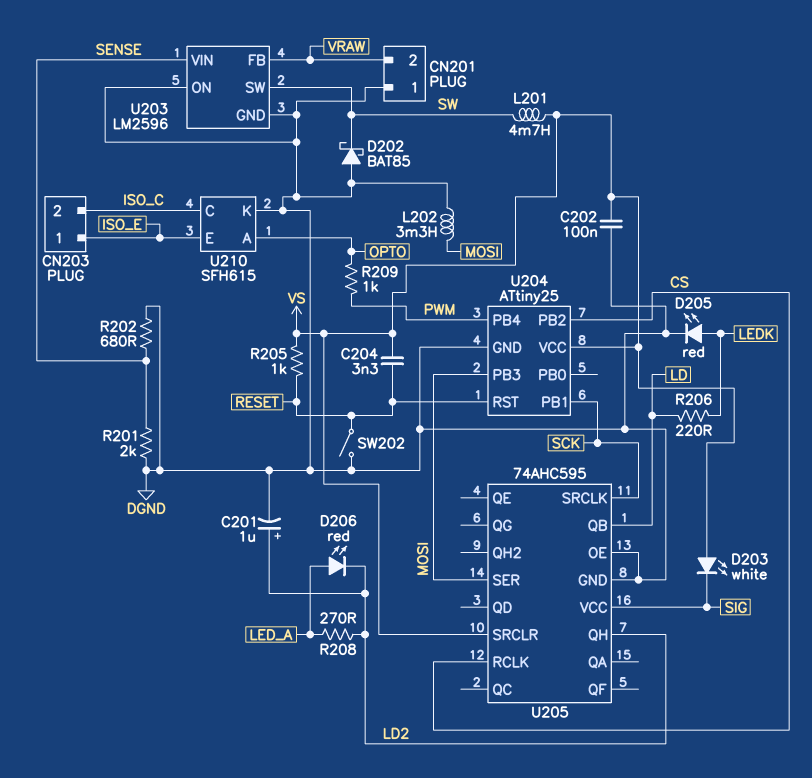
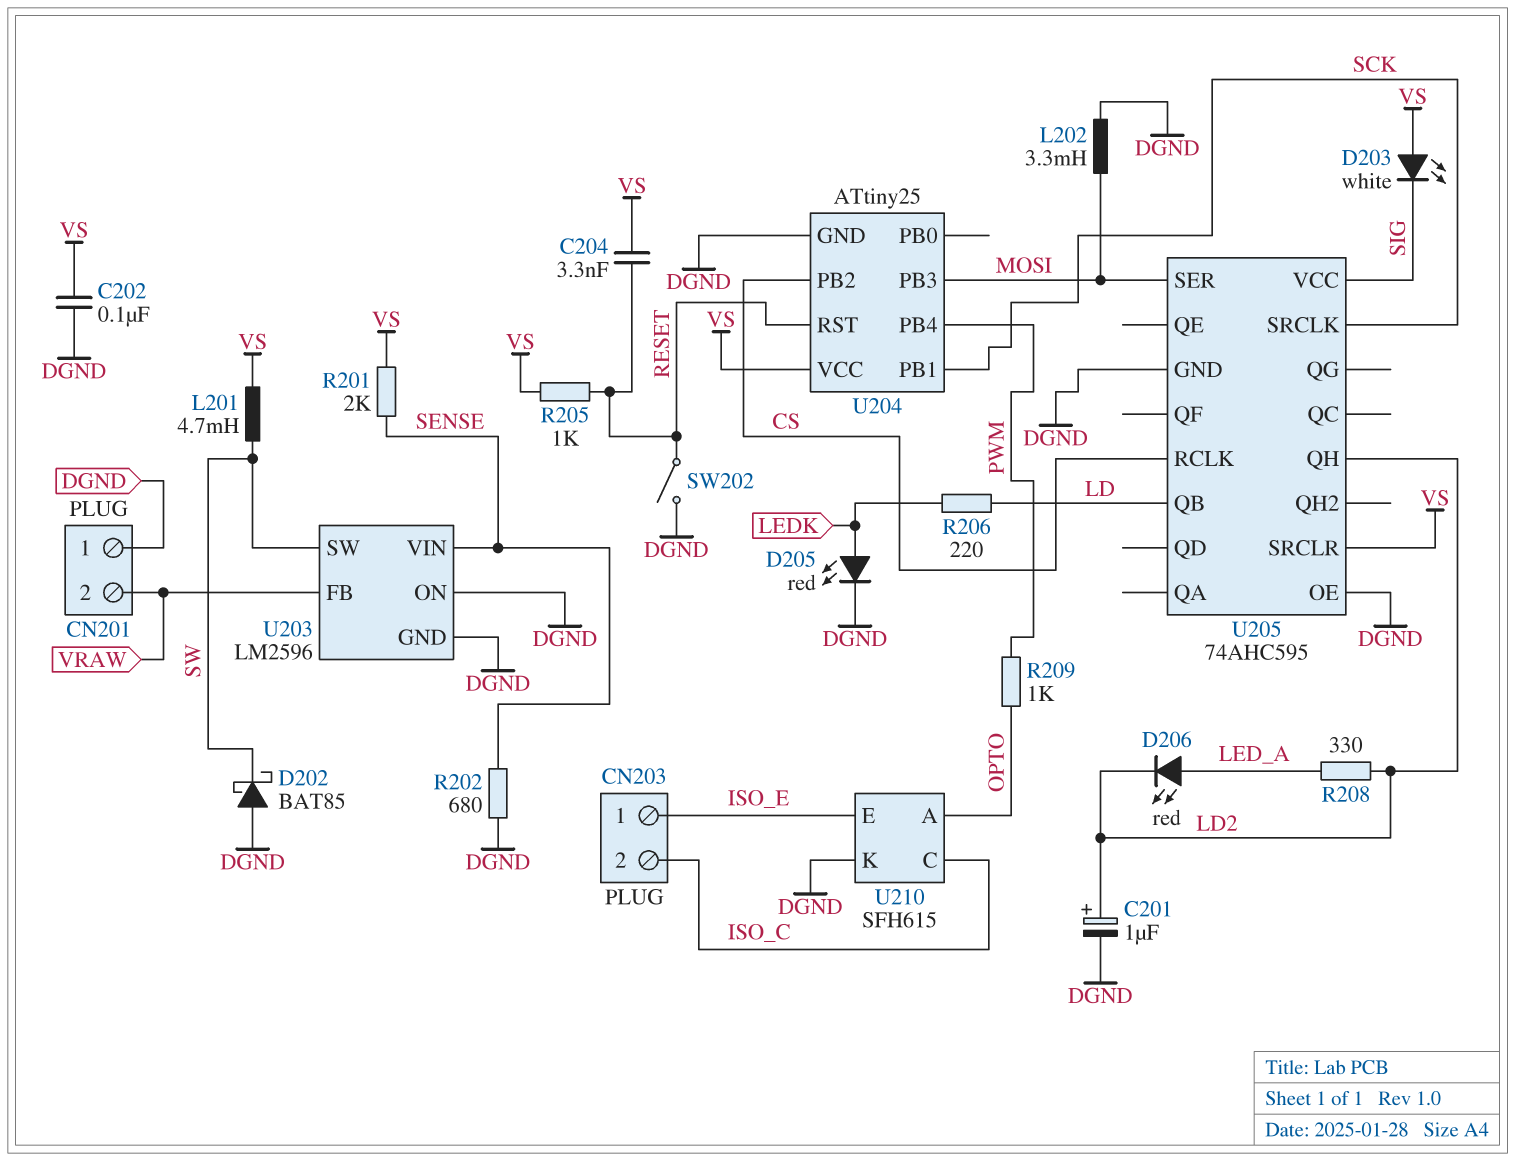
R201: 2k (DGND, SENSE) -> 2k (SENSE, VS)
R208: 270 (LD2, LED_A) -> 330 (LD2, LED_A)

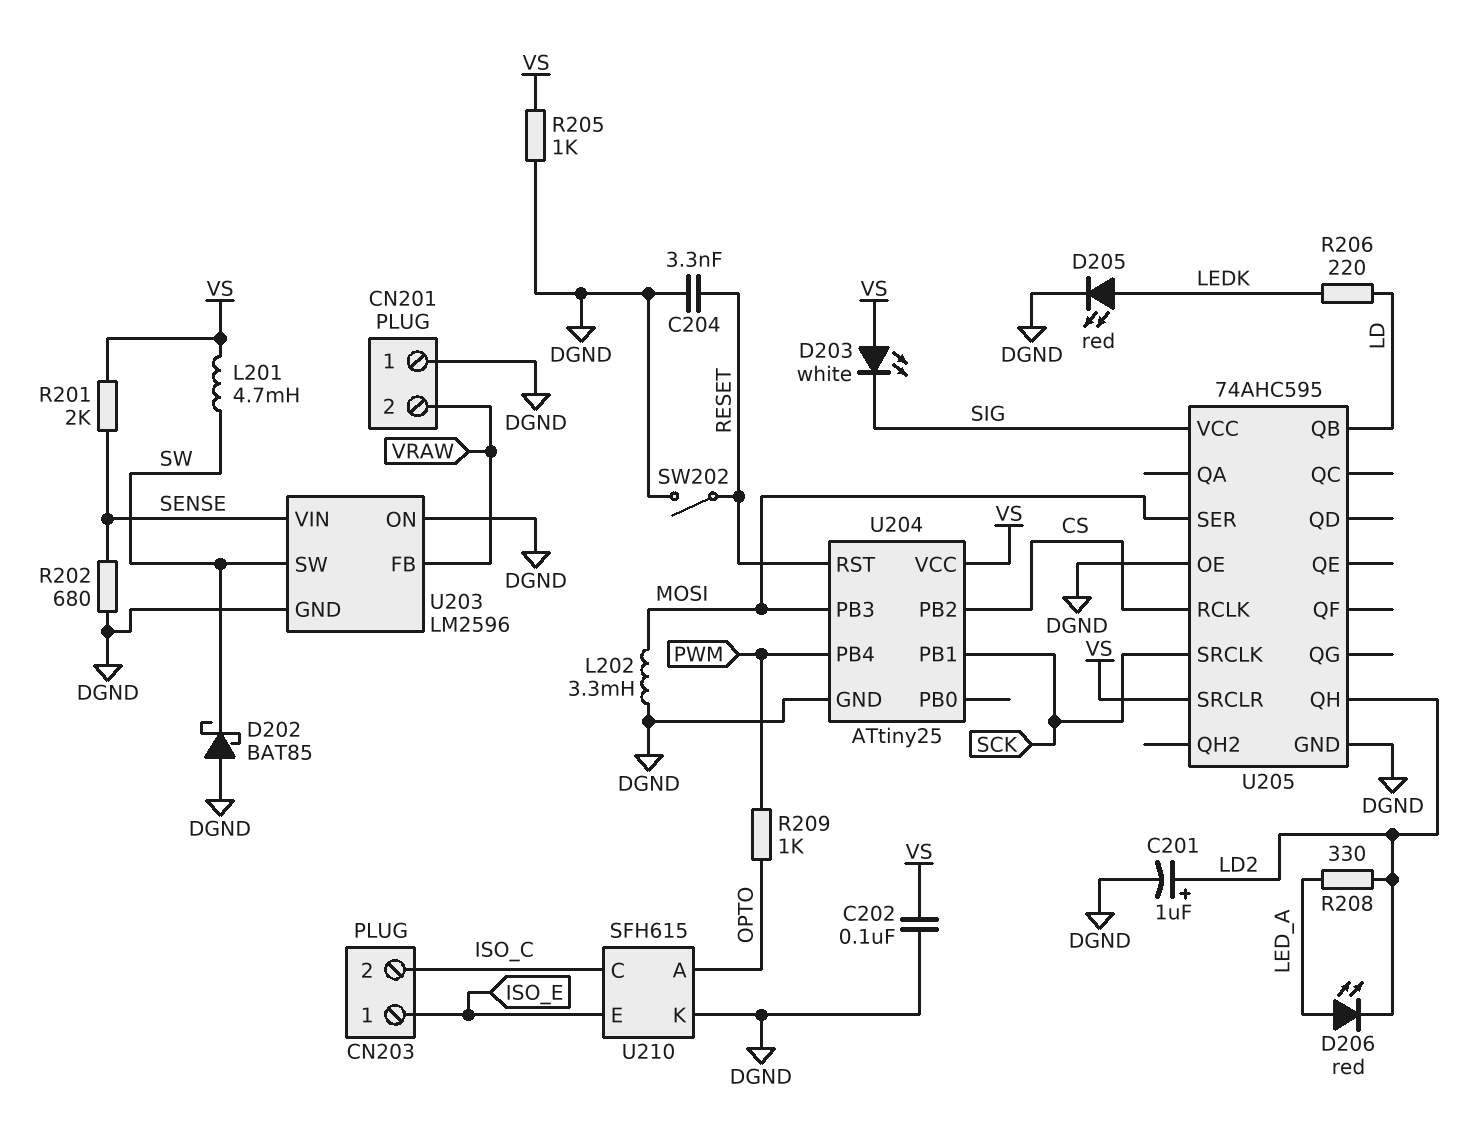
C204: 3.3nF (RESET, VS) -> 3.3nF (DGND, RESET)
R205: 1k (RESET, VS) -> 1k (DGND, VS)

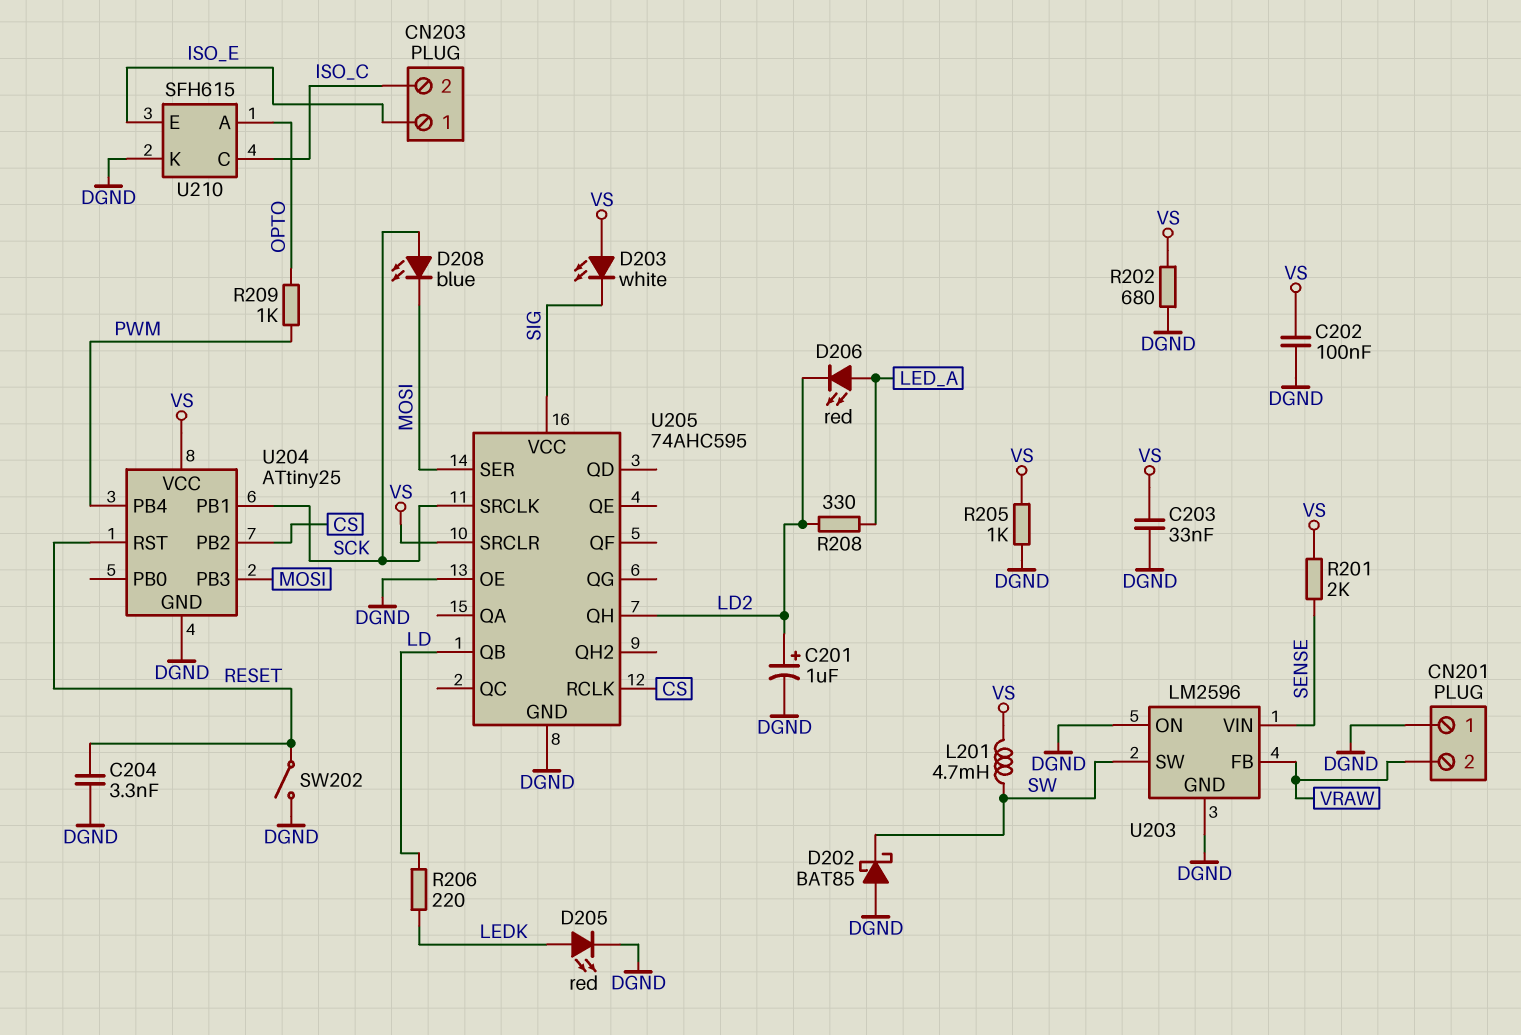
C203: none -> 33nF (DGND, VS)
D208: none -> LED blue (A SCK, K MOSI)
L202: 3.3mH (DGND, MOSI) -> none
R202: 680 (DGND, SENSE) -> 680 (DGND, VS)

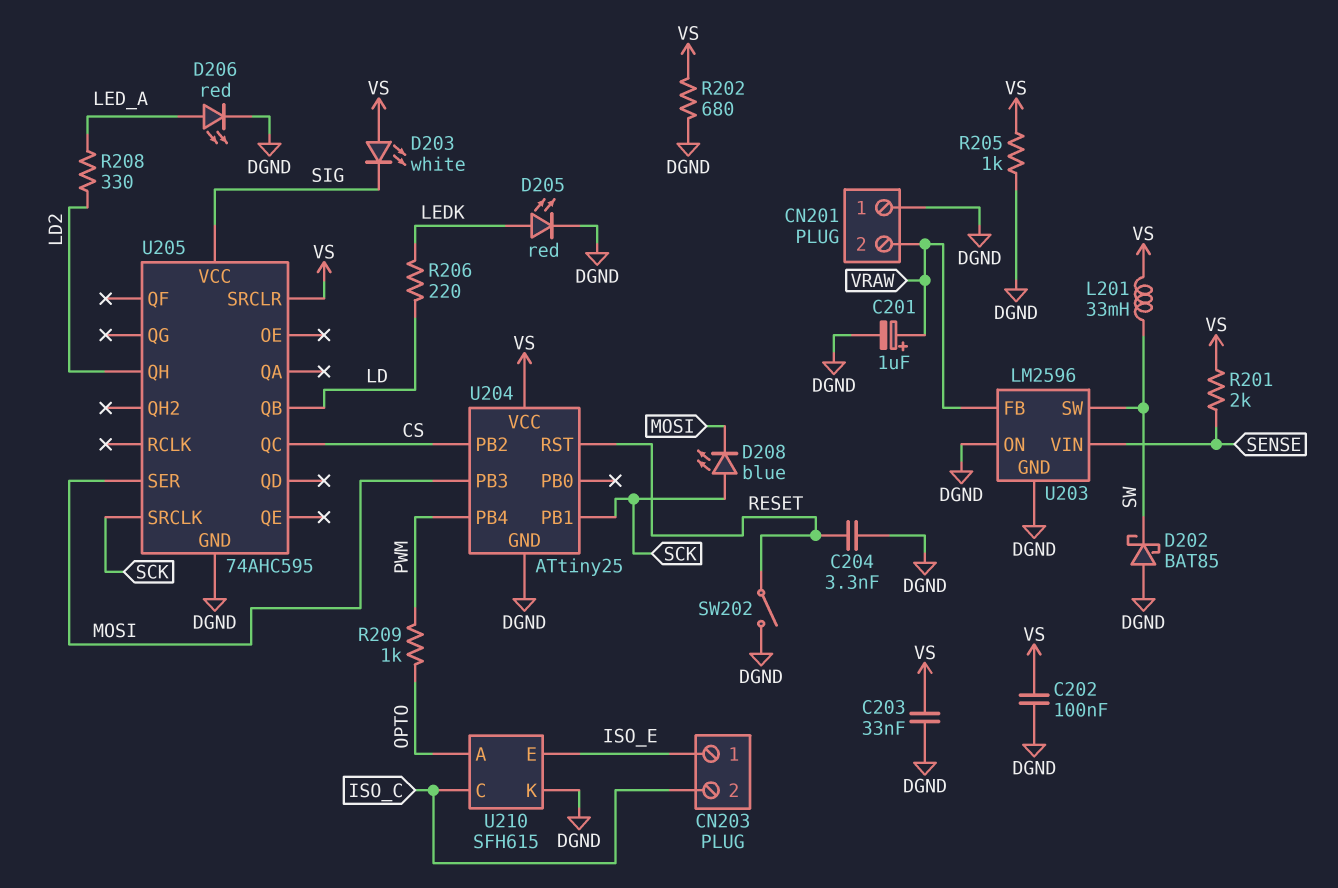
C201: 1uF (plus LD2, minus DGND) -> 1uF (plus VRAW, minus DGND)
D206: LED red (A LED_A, K LD2) -> LED red (A LED_A, K DGND)
L201: 4.7mH (SW, VS) -> 33mH (SW, VS)
U205 pin OE: DGND -> none
U205 pin QC: none -> CS
U205 pin RCLK: CS -> none

